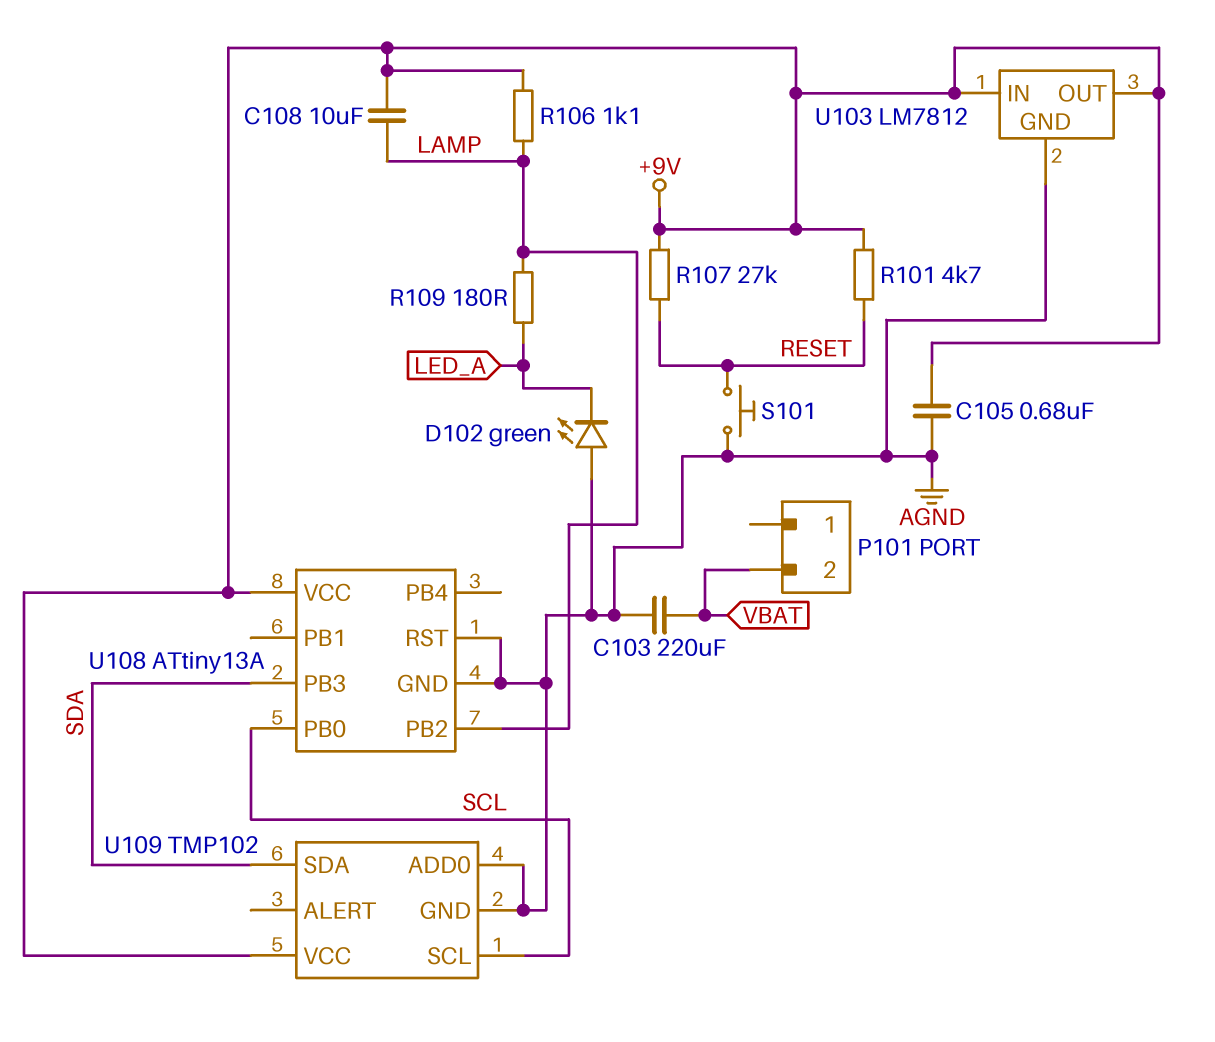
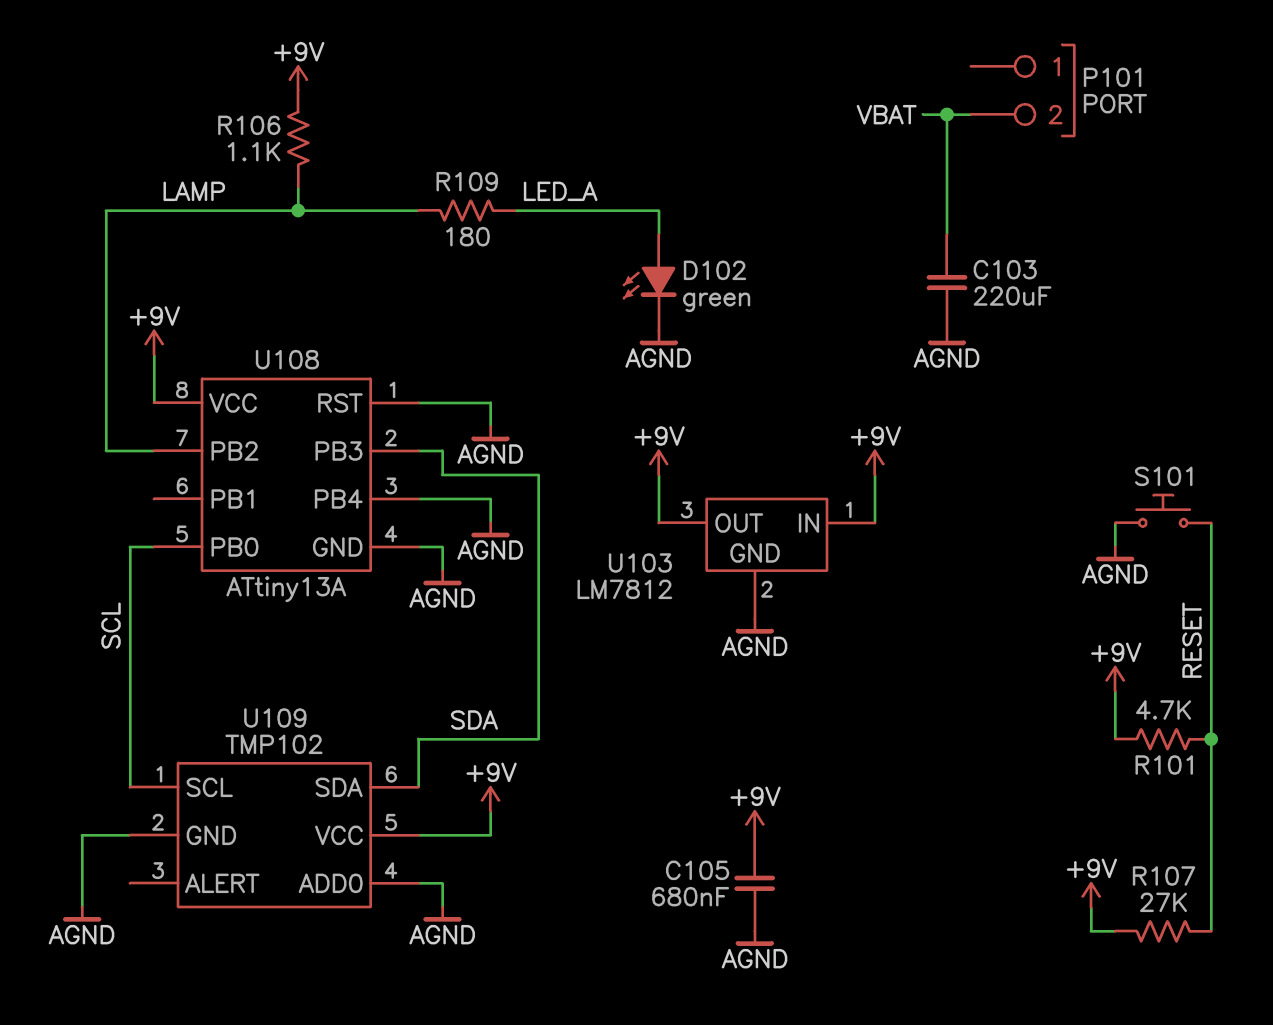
C108: 10uF (+9V, LAMP) -> none
D102: LED green (A AGND, K LED_A) -> LED green (A LED_A, K AGND)
U108 pin PB4: none -> AGND

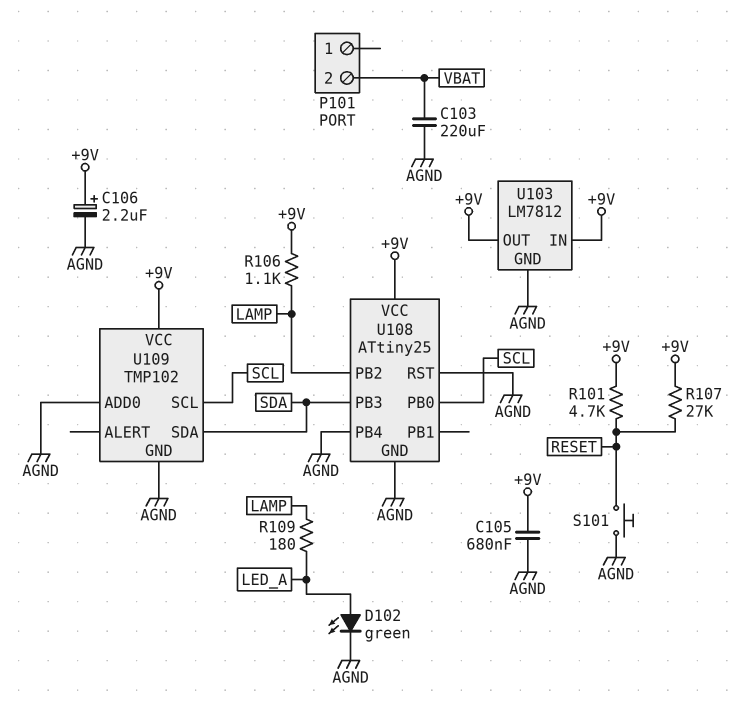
C106: none -> 2.2uF (plus +9V, minus AGND)
U108: ATtiny13A -> ATtiny25

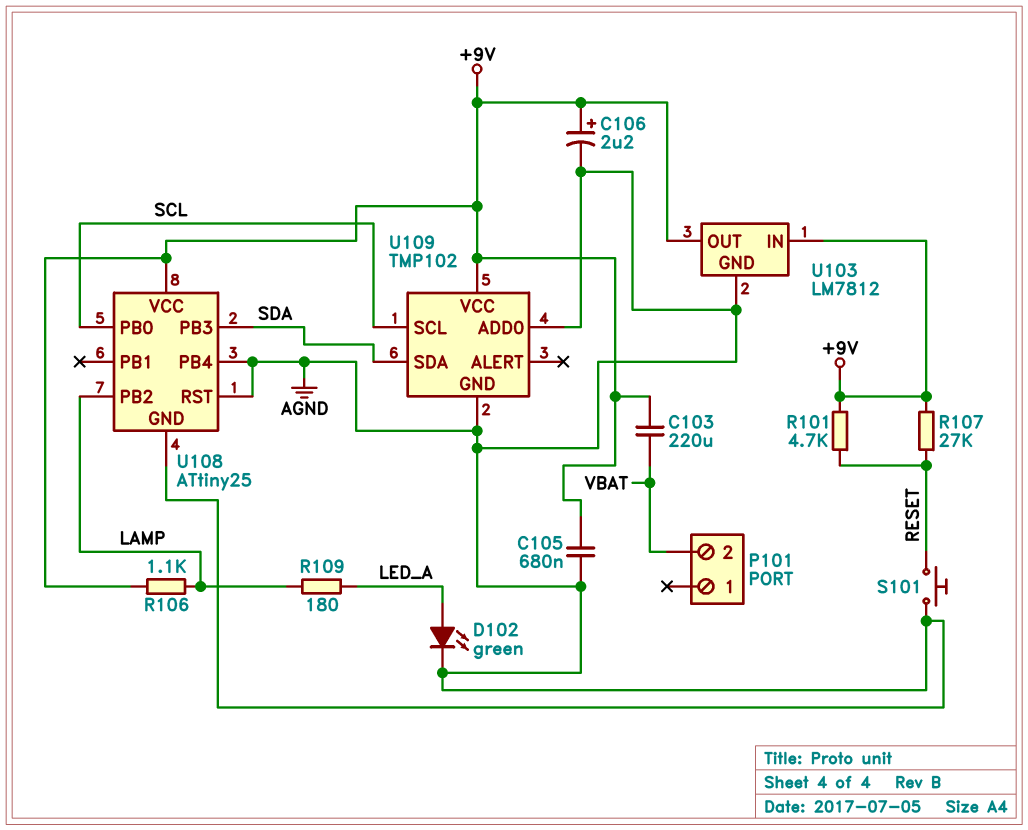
C103: 220uF (AGND, VBAT) -> 220uF (+9V, VBAT)

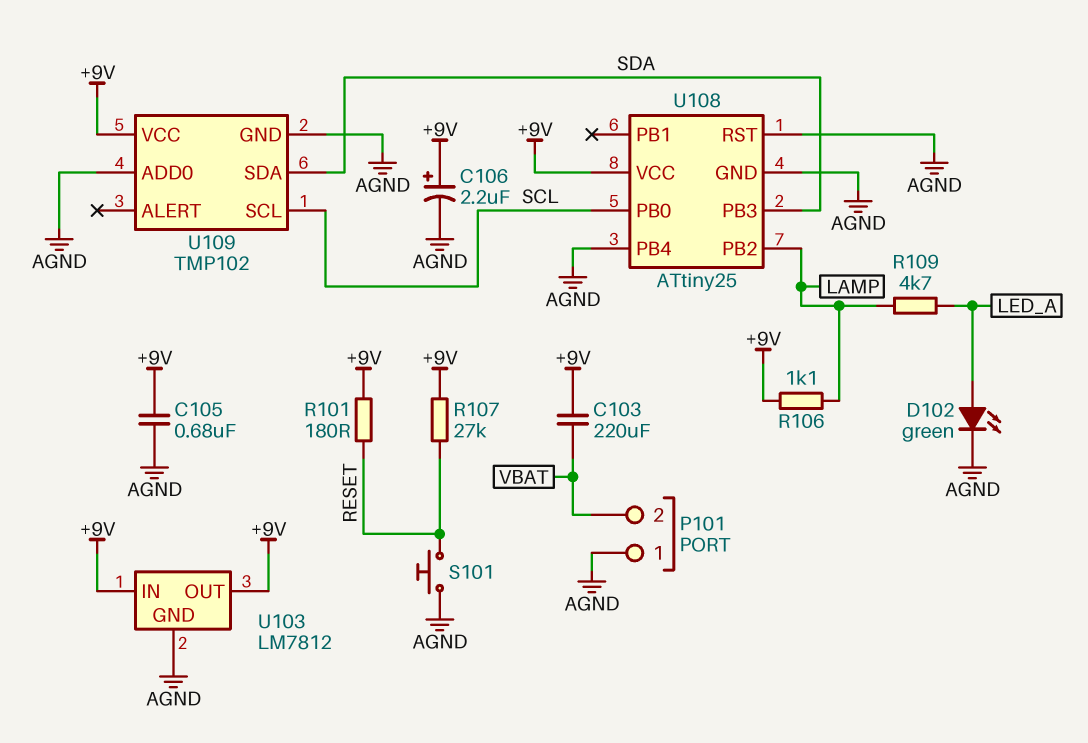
P101 pin 1: none -> AGND
R101: 4.7k (+9V, RESET) -> 180 (+9V, RESET)
R109: 180 (LAMP, LED_A) -> 4.7k (LAMP, LED_A)

